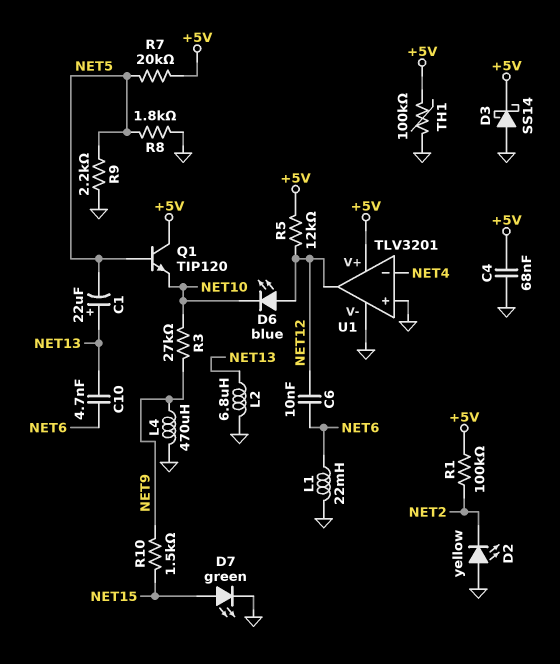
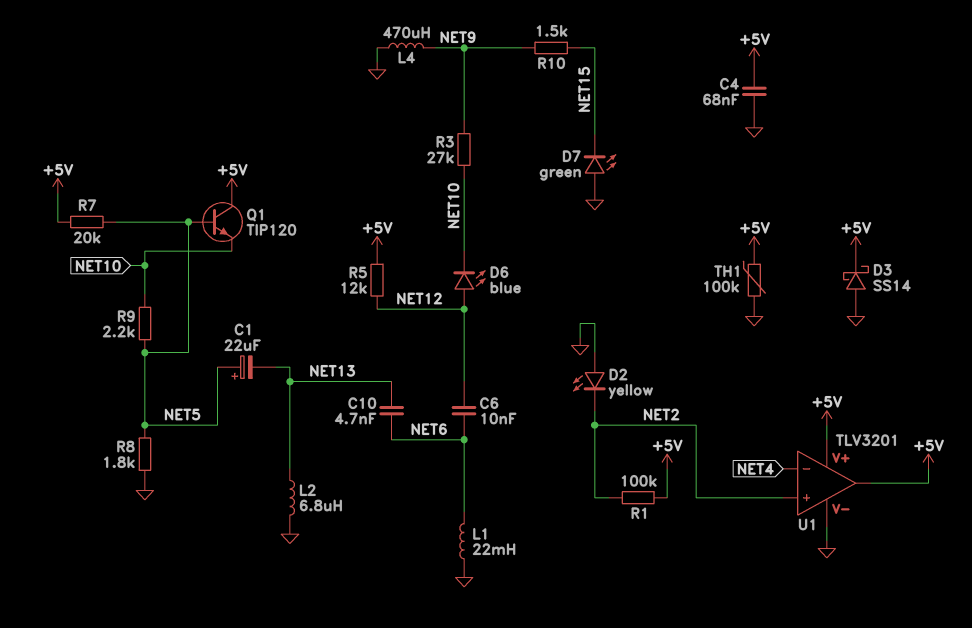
C1: 22uF (plus NET13, minus NET5) -> 22uF (plus NET5, minus NET13)
D7: LED green (A NET15, K GND) -> LED green (A GND, K NET15)
R9: 2.2k (GND, NET5) -> 2.2k (NET5, NET10)
U1 pin in+: GND -> NET2
U1 pin out: NET12 -> +5V

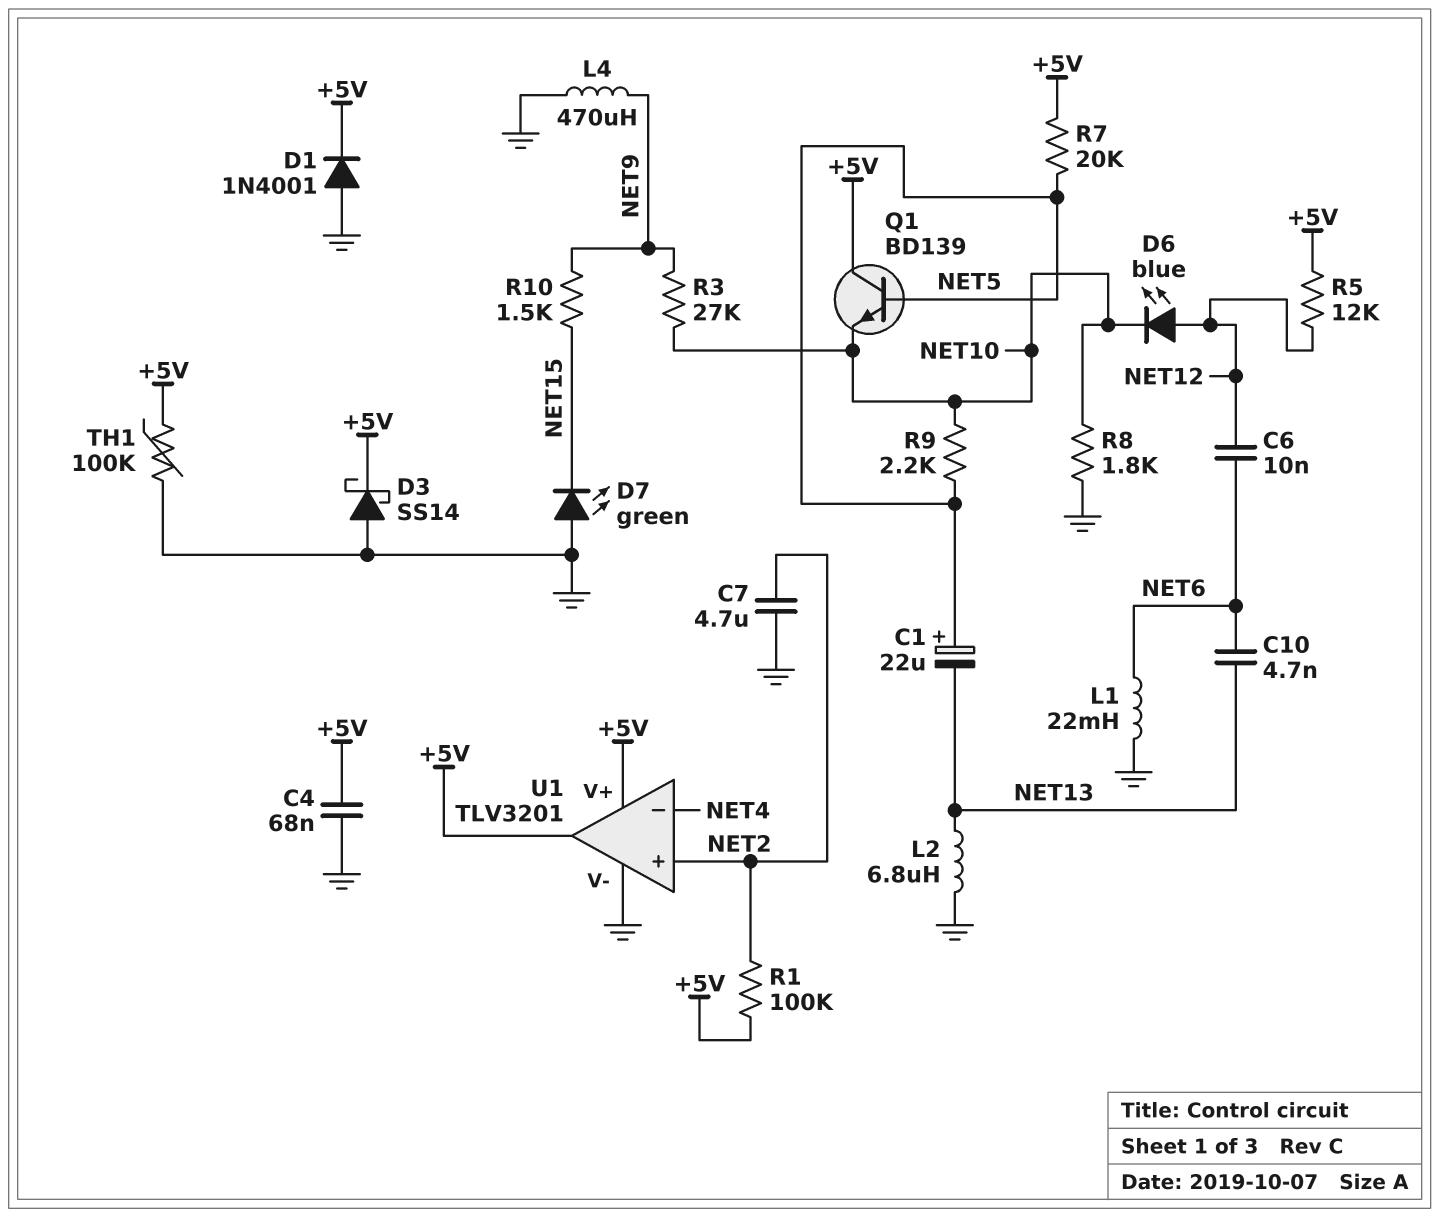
C7: none -> 4.7uF (GND, NET2)
D1: none -> diode 1N4001 (A GND, K +5V)
D2: LED yellow (A GND, K NET2) -> none
Q1: NPN TIP120 (B NET5, C +5V, E NET10) -> NPN BD139 (B NET5, C +5V, E NET10)
R8: 1.8k (GND, NET5) -> 1.8k (GND, NET10)

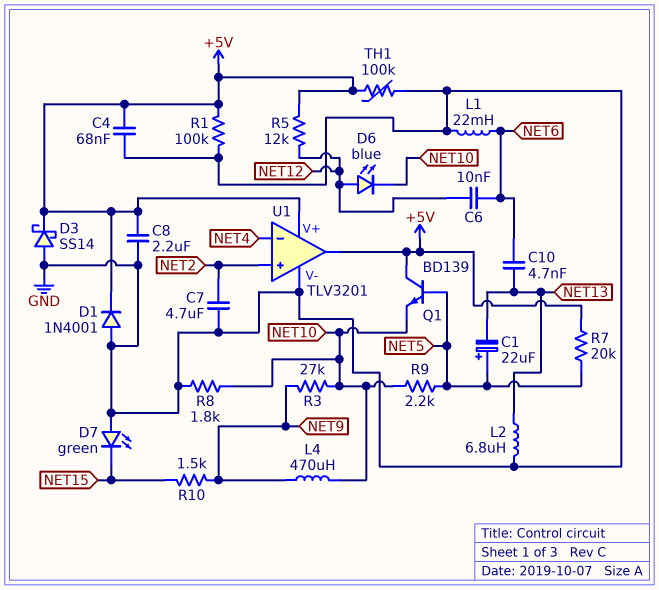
C8: none -> 2.2uF (+5V, GND)
L4: 470uH (GND, NET9) -> 470uH (NET9, NET10)
R1: 100k (+5V, NET2) -> 100k (+5V, GND)

